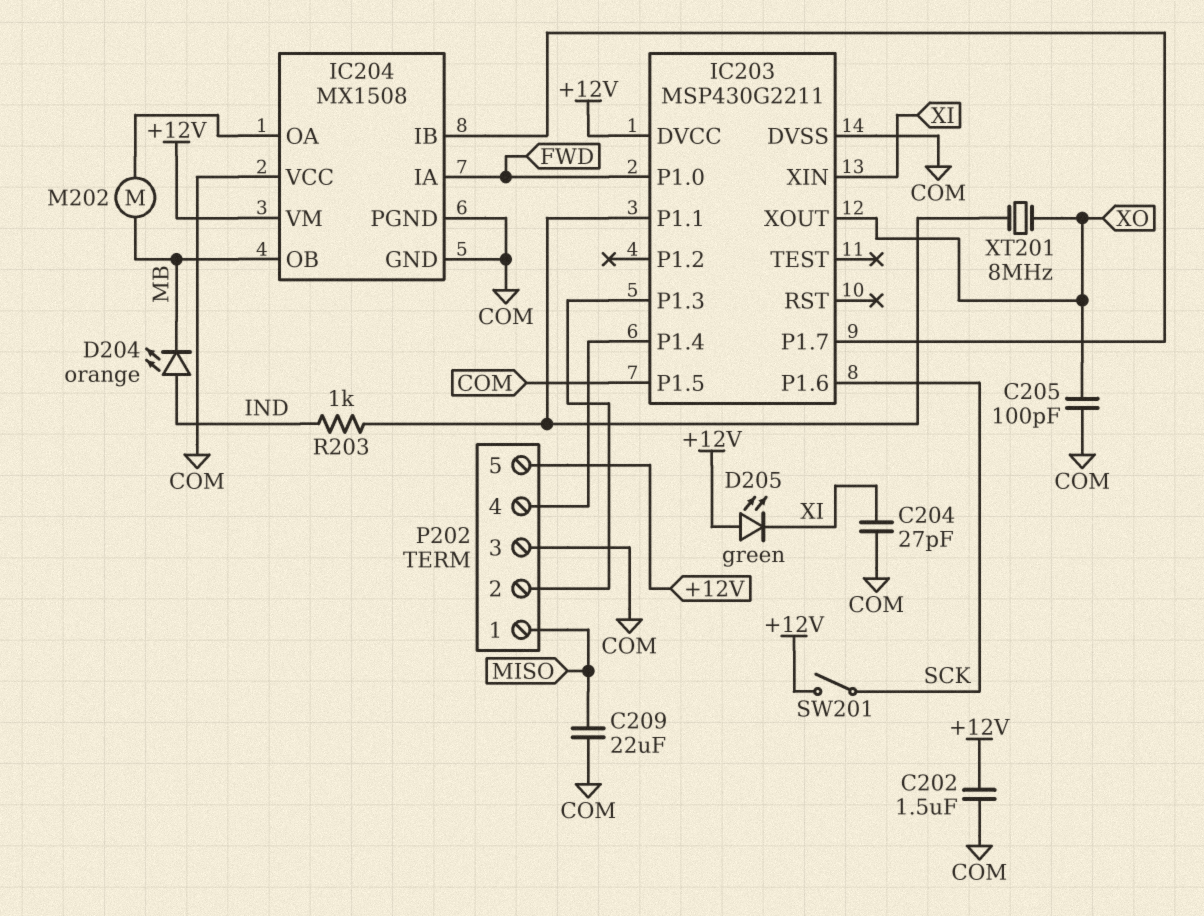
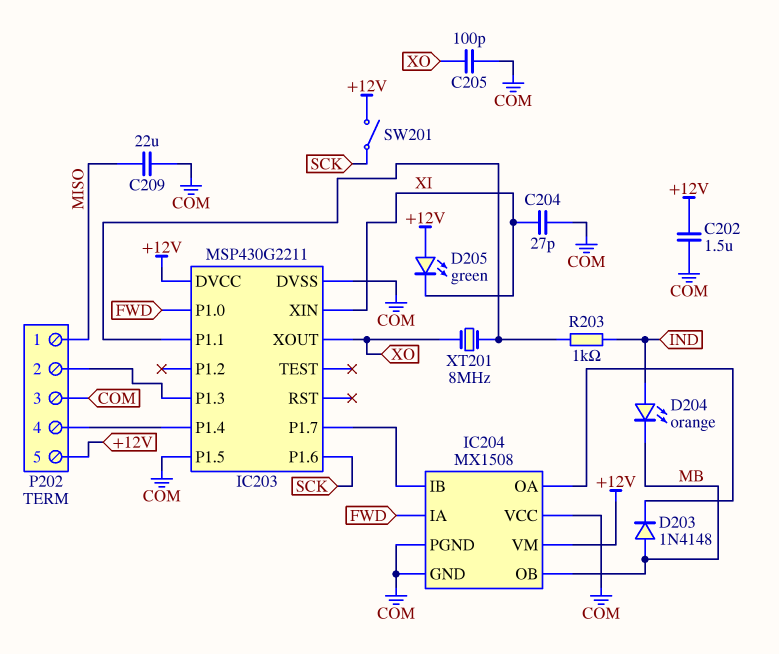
D203: none -> diode 1N4148 (A MB, K IC204/OA)
M202: motor (IC204/OA, MB) -> none

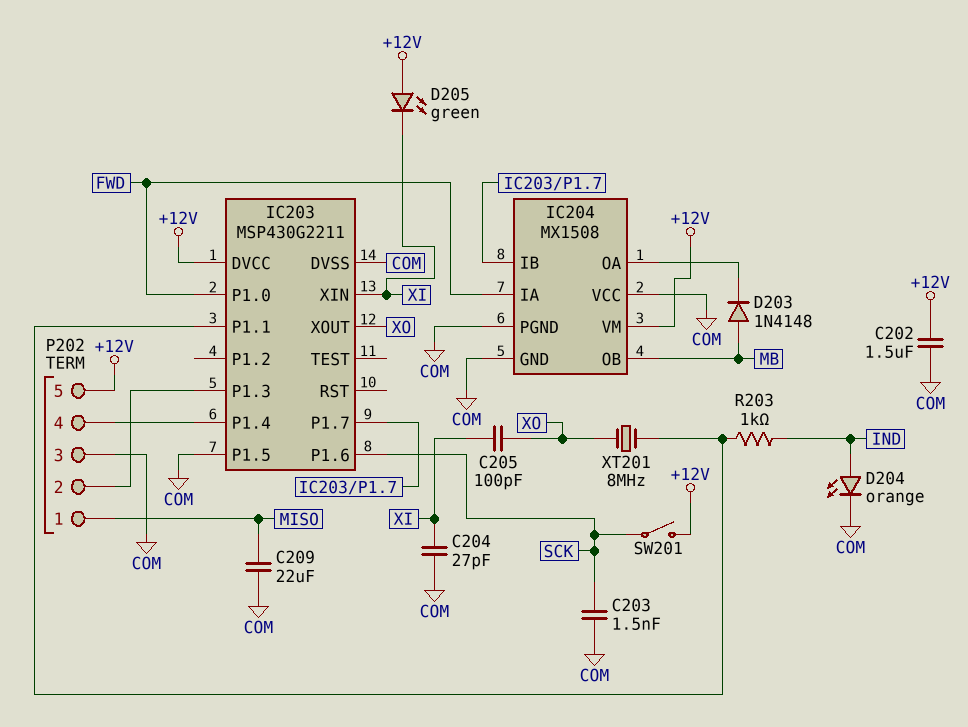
C203: none -> 1.5nF (COM, SCK)
C205: 100pF (COM, XO) -> 100pF (XI, XO)
D204: LED orange (A IND, K MB) -> LED orange (A IND, K COM)

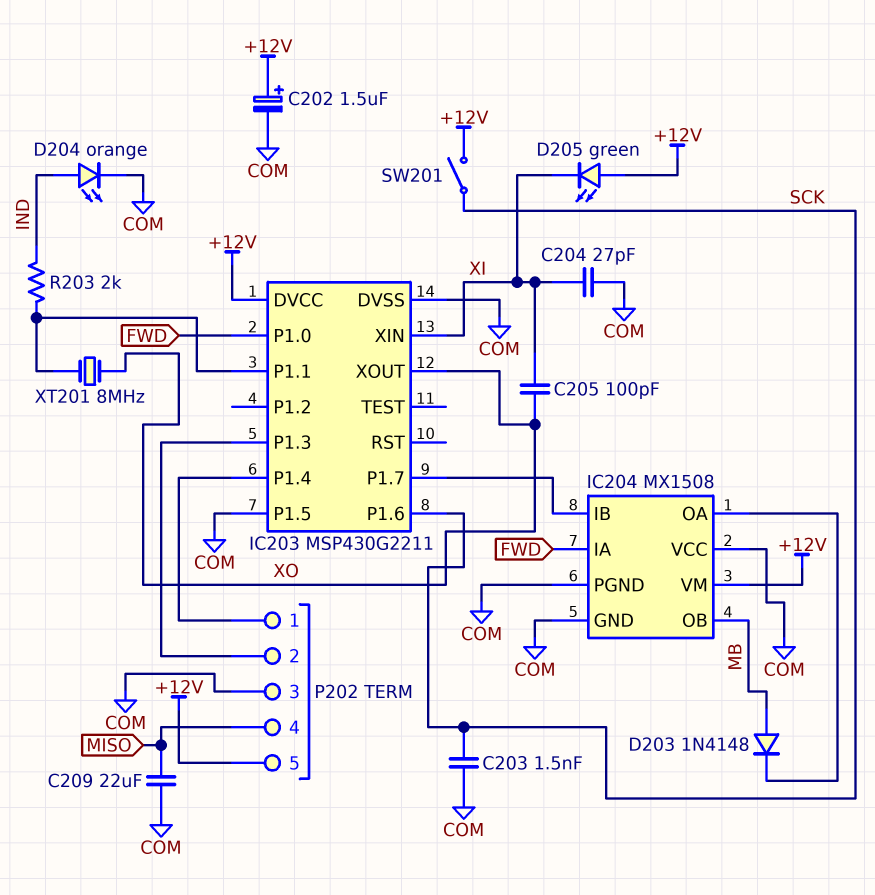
C202: 1.5uF (+12V, COM) -> 1.5uF (plus +12V, minus COM)
P202 pin 1: MISO -> IC203/P1.4
P202 pin 4: IC203/P1.4 -> MISO
R203: 1k (IC203/P1.1, IND) -> 2k (IC203/P1.1, IND)

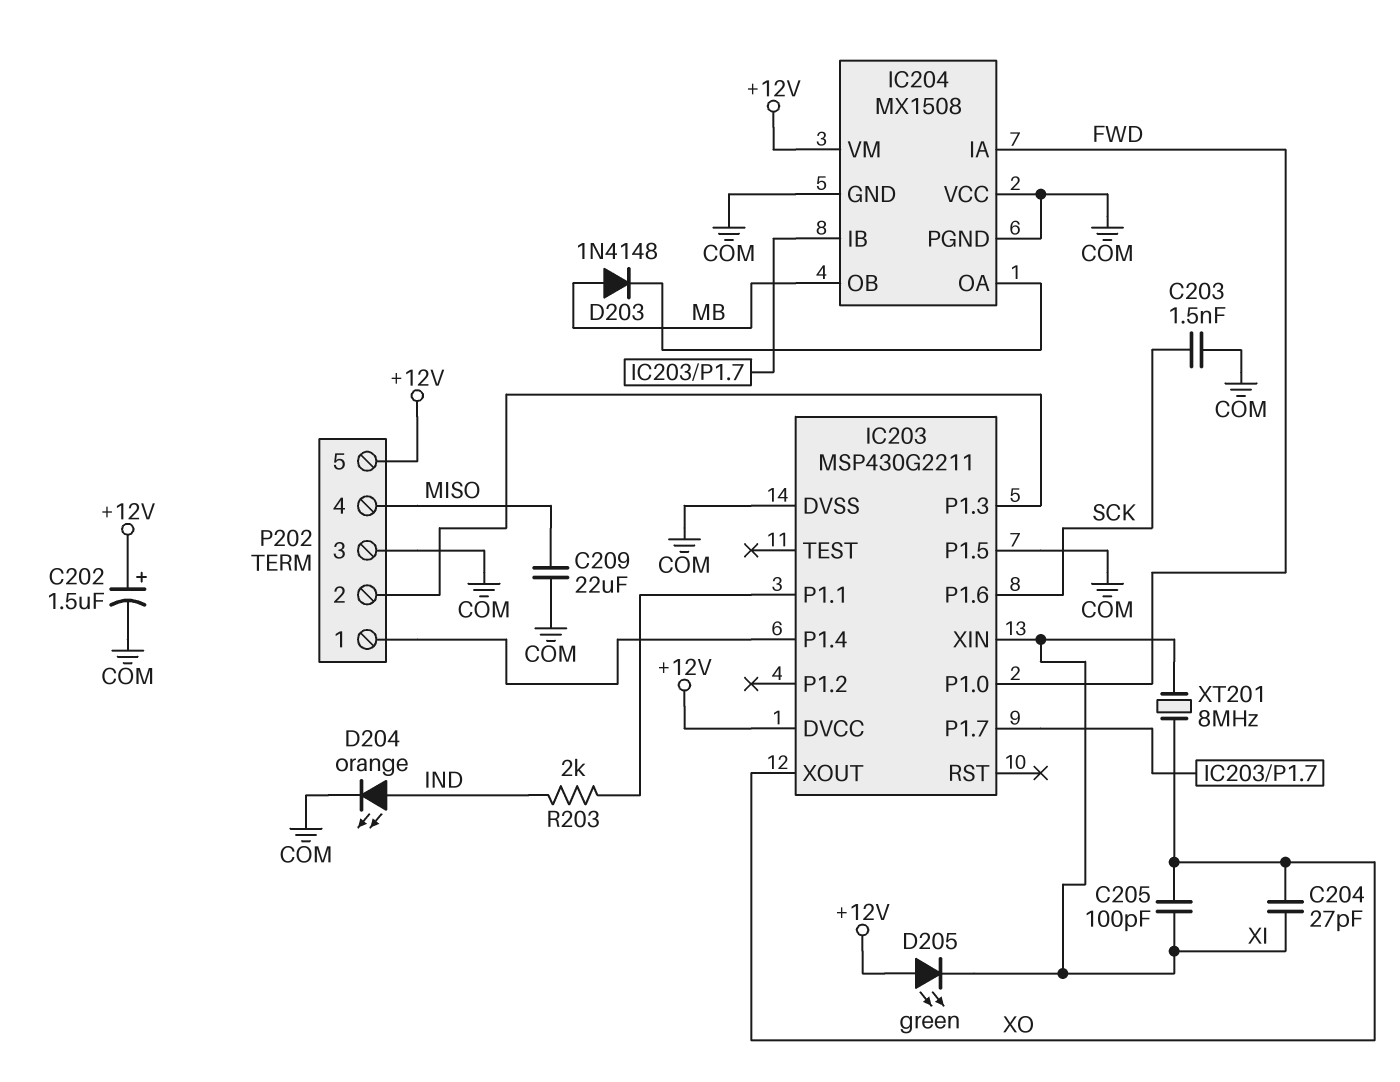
C204: 27pF (COM, XI) -> 27pF (XI, XO)
SW201: switch (+12V, SCK) -> none
XT201: 8MHz (IC203/P1.1, XO) -> 8MHz (XI, XO)

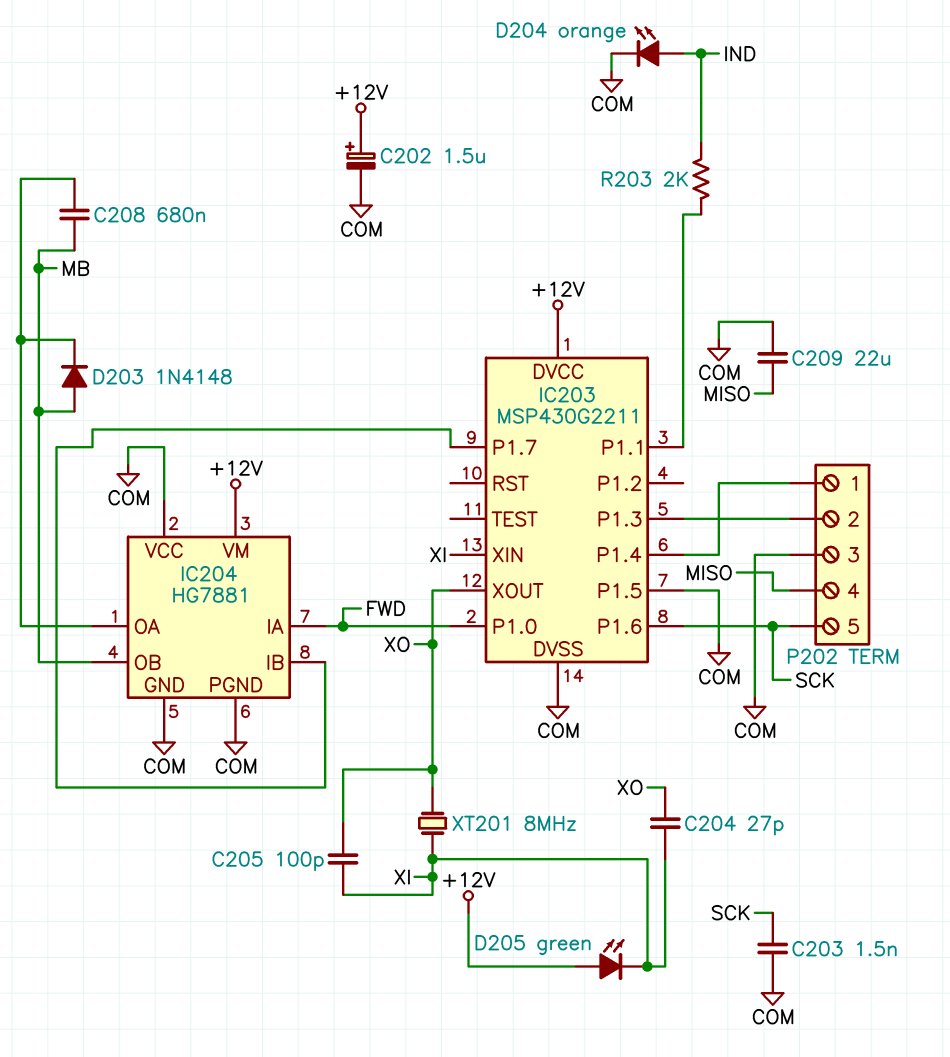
C208: none -> 680nF (IC204/OA, MB)
IC204: MX1508 -> HG7881
P202 pin 5: +12V -> SCK

